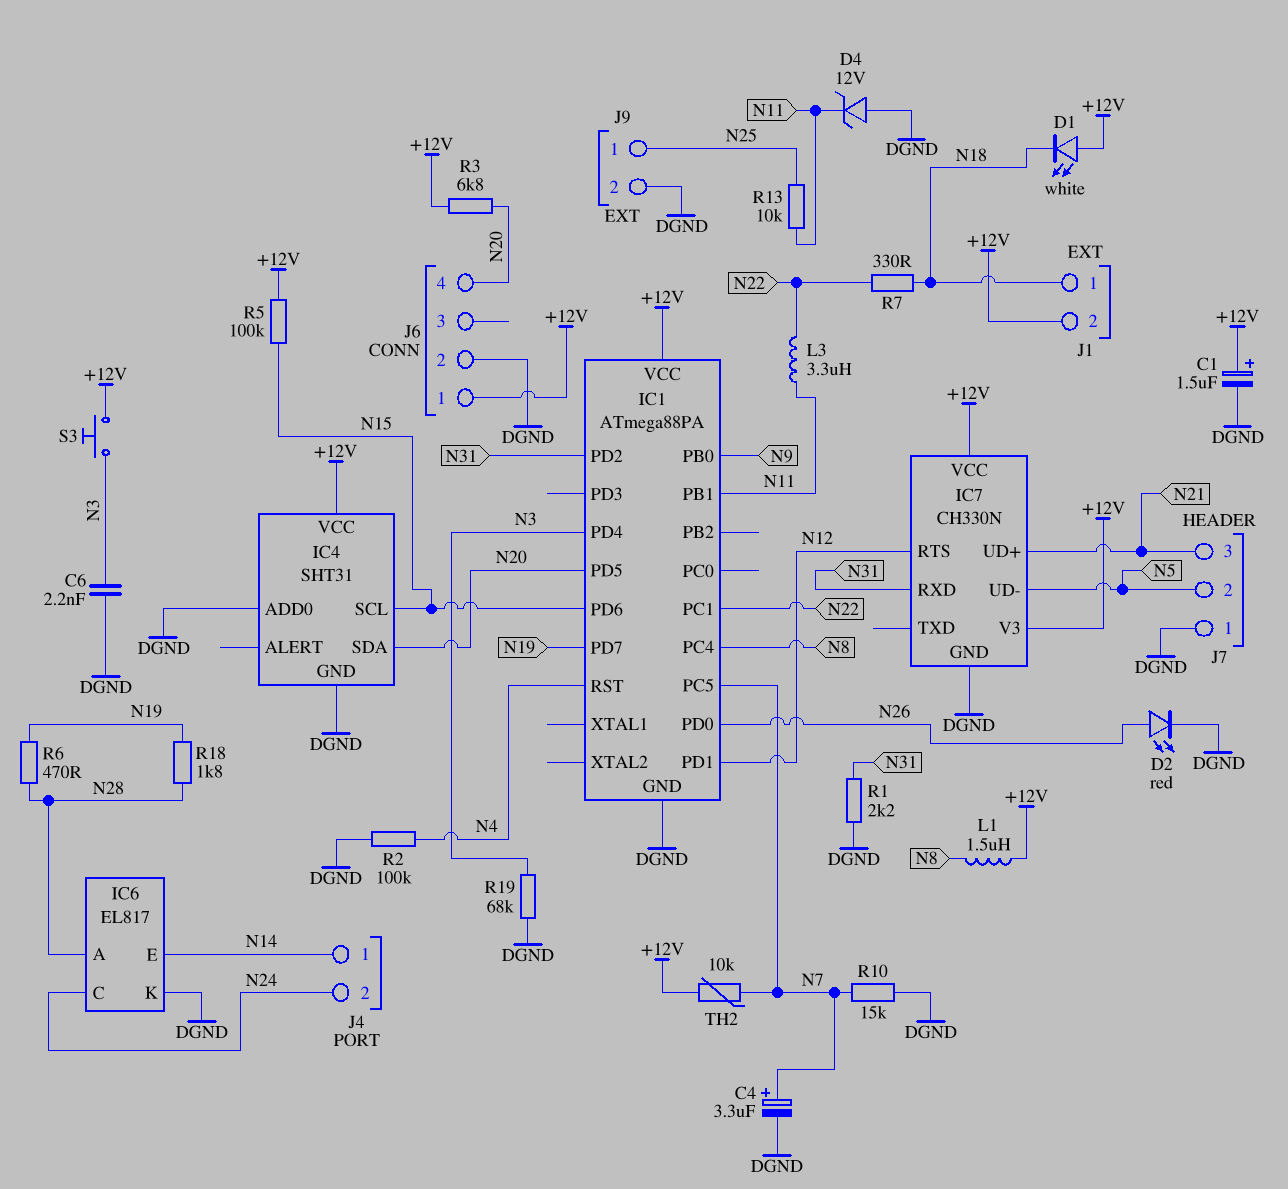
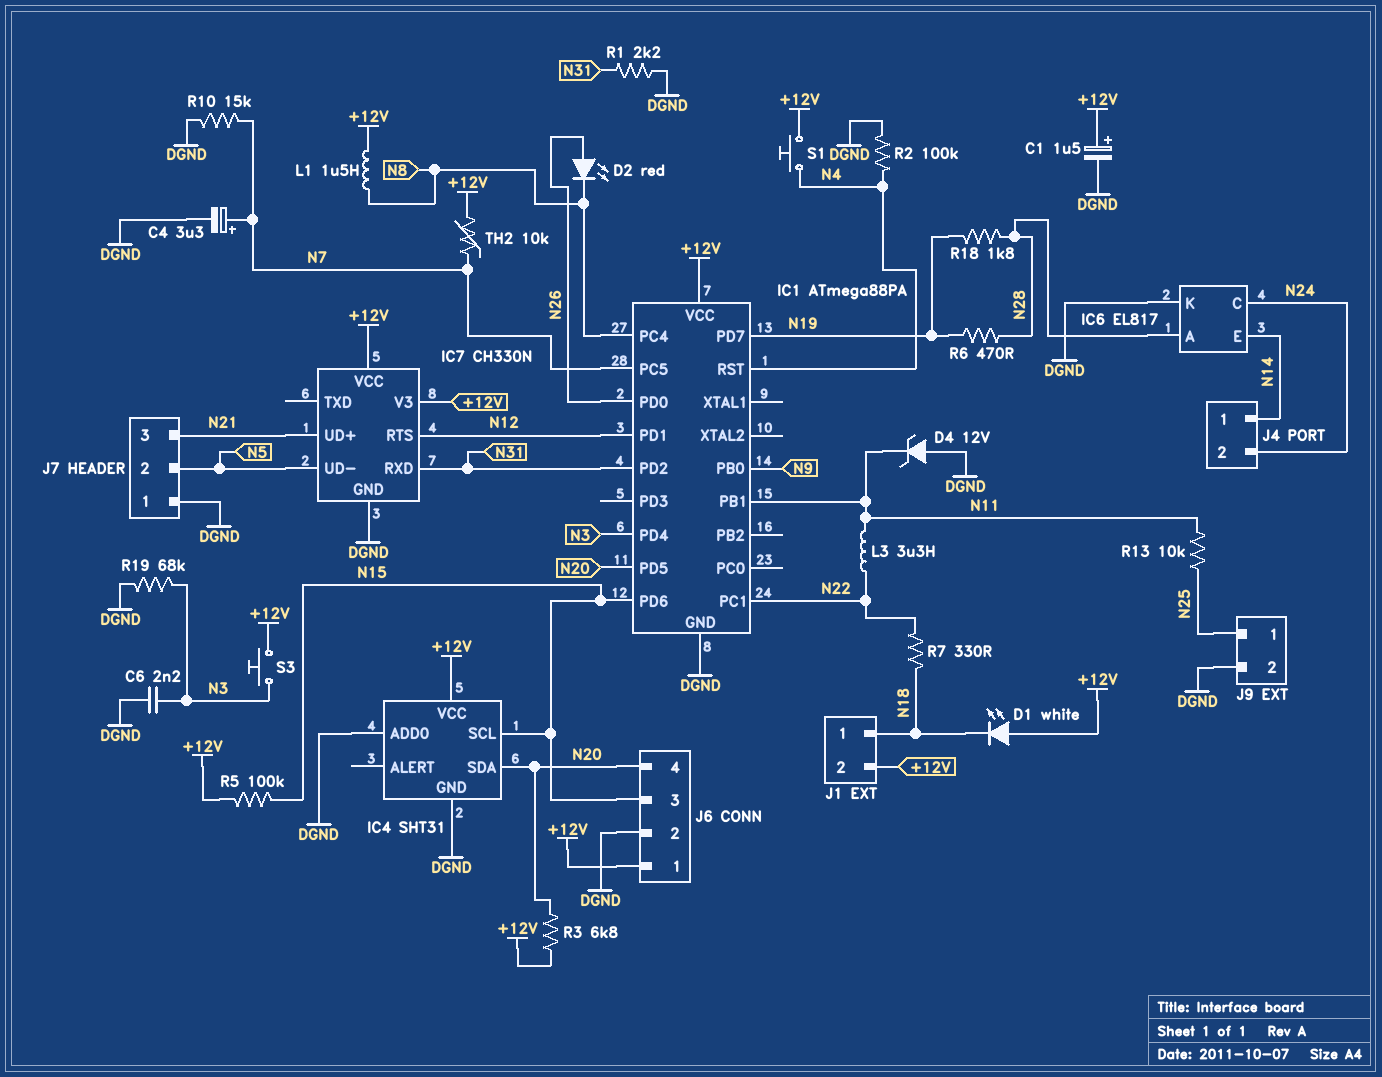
D2: LED red (A N26, K DGND) -> LED red (A N26, K N8)
J6 pin 3: none -> N15
S1: none -> button (+12V, N4)

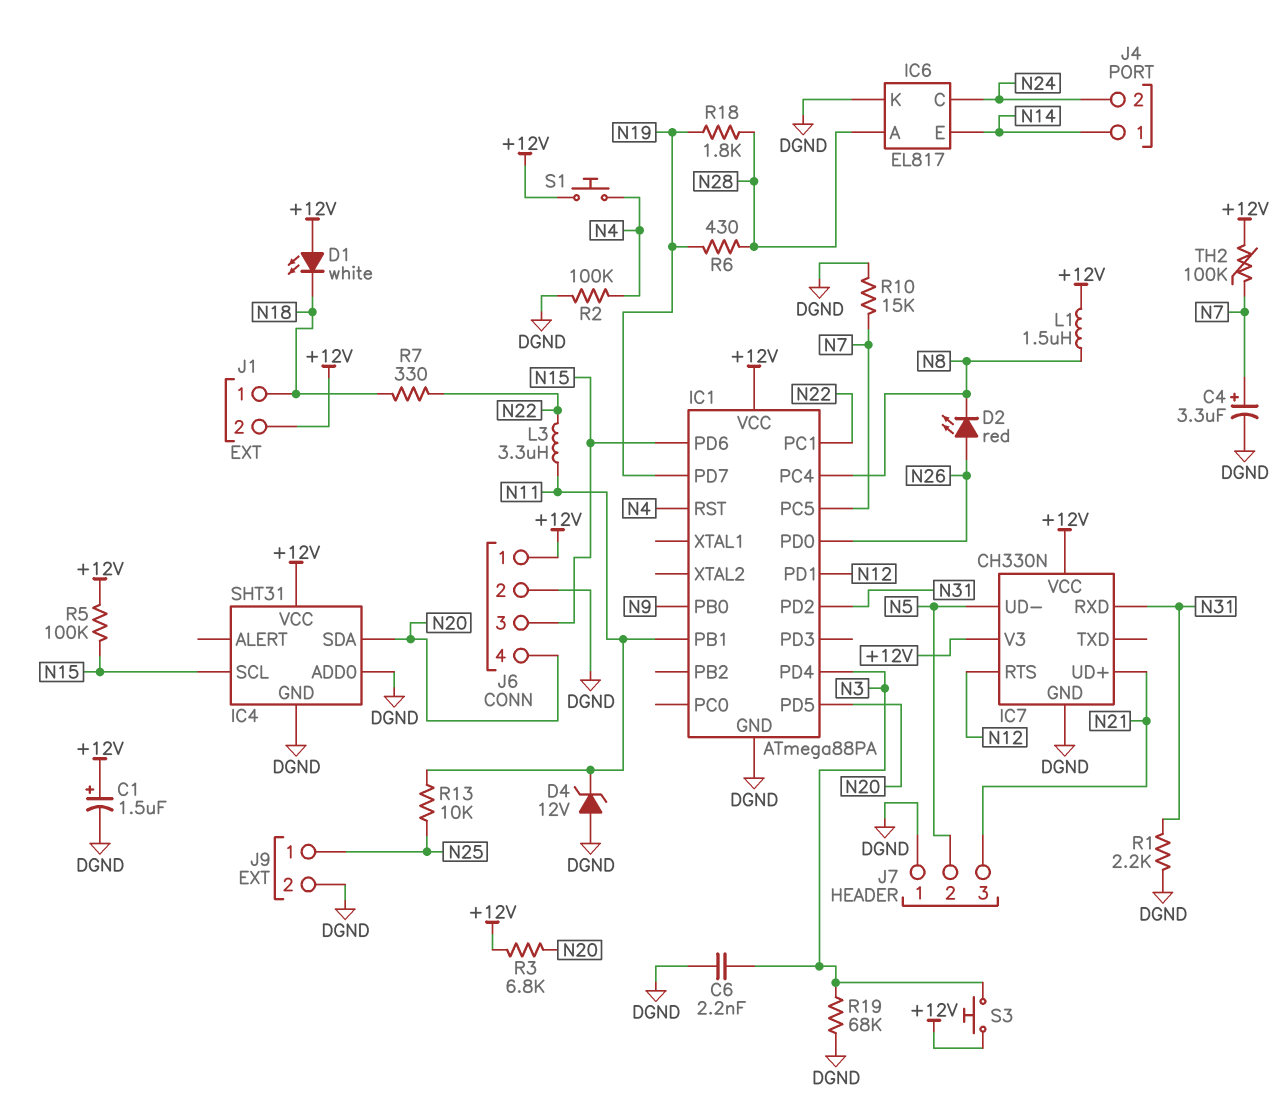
R6: 470 (N19, N28) -> 430 (N19, N28)
TH2: 10k (+12V, N7) -> 100k (+12V, N7)

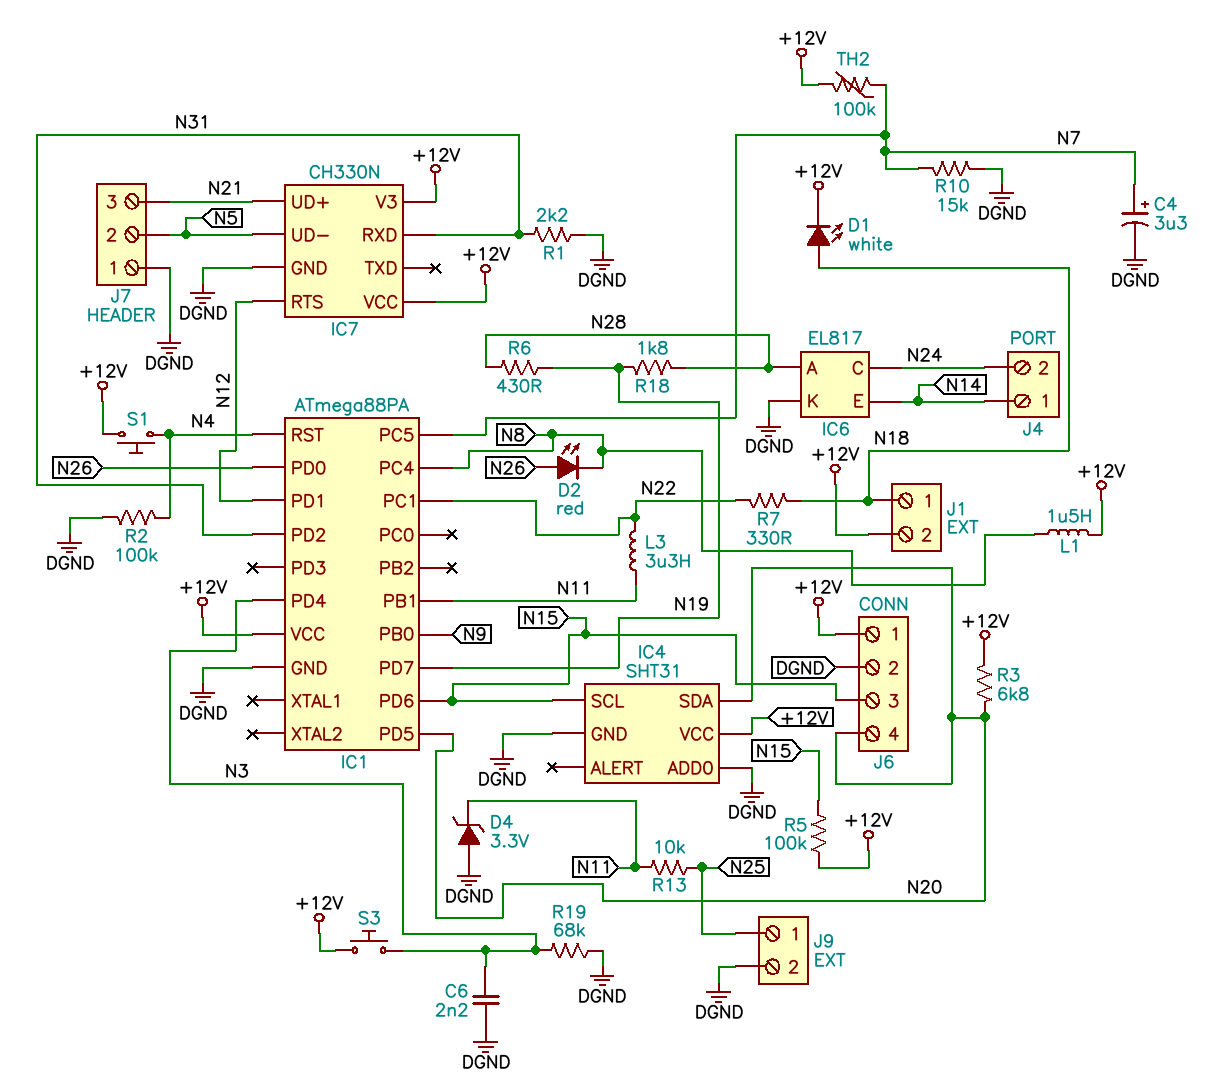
C1: 1.5uF (plus +12V, minus DGND) -> none
D1: LED white (A +12V, K N18) -> LED white (A N18, K +12V)
D4: zener 12V (A DGND, K N11) -> zener 3.3V (A DGND, K N11)

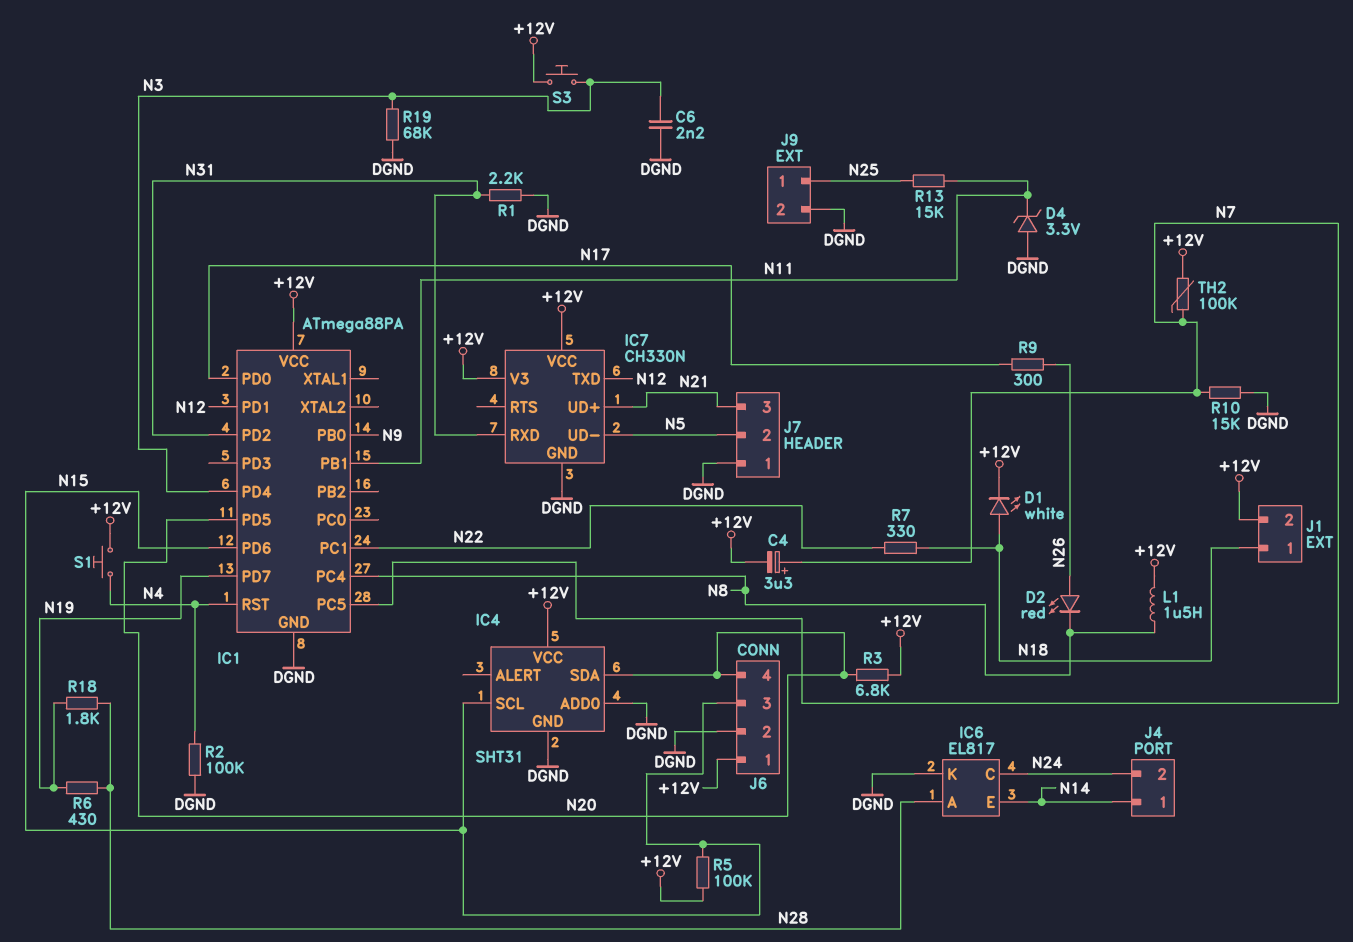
C4: 3.3uF (plus N7, minus DGND) -> 3.3uF (plus N7, minus +12V)
IC1 pin PD0: N26 -> N17
IC7 pin RTS: N12 -> none
IC7 pin TXD: none -> N12
L3: 3.3uH (N11, N22) -> none
R9: none -> 300 (N17, N26)
R13: 10k (N11, N25) -> 15k (N11, N25)

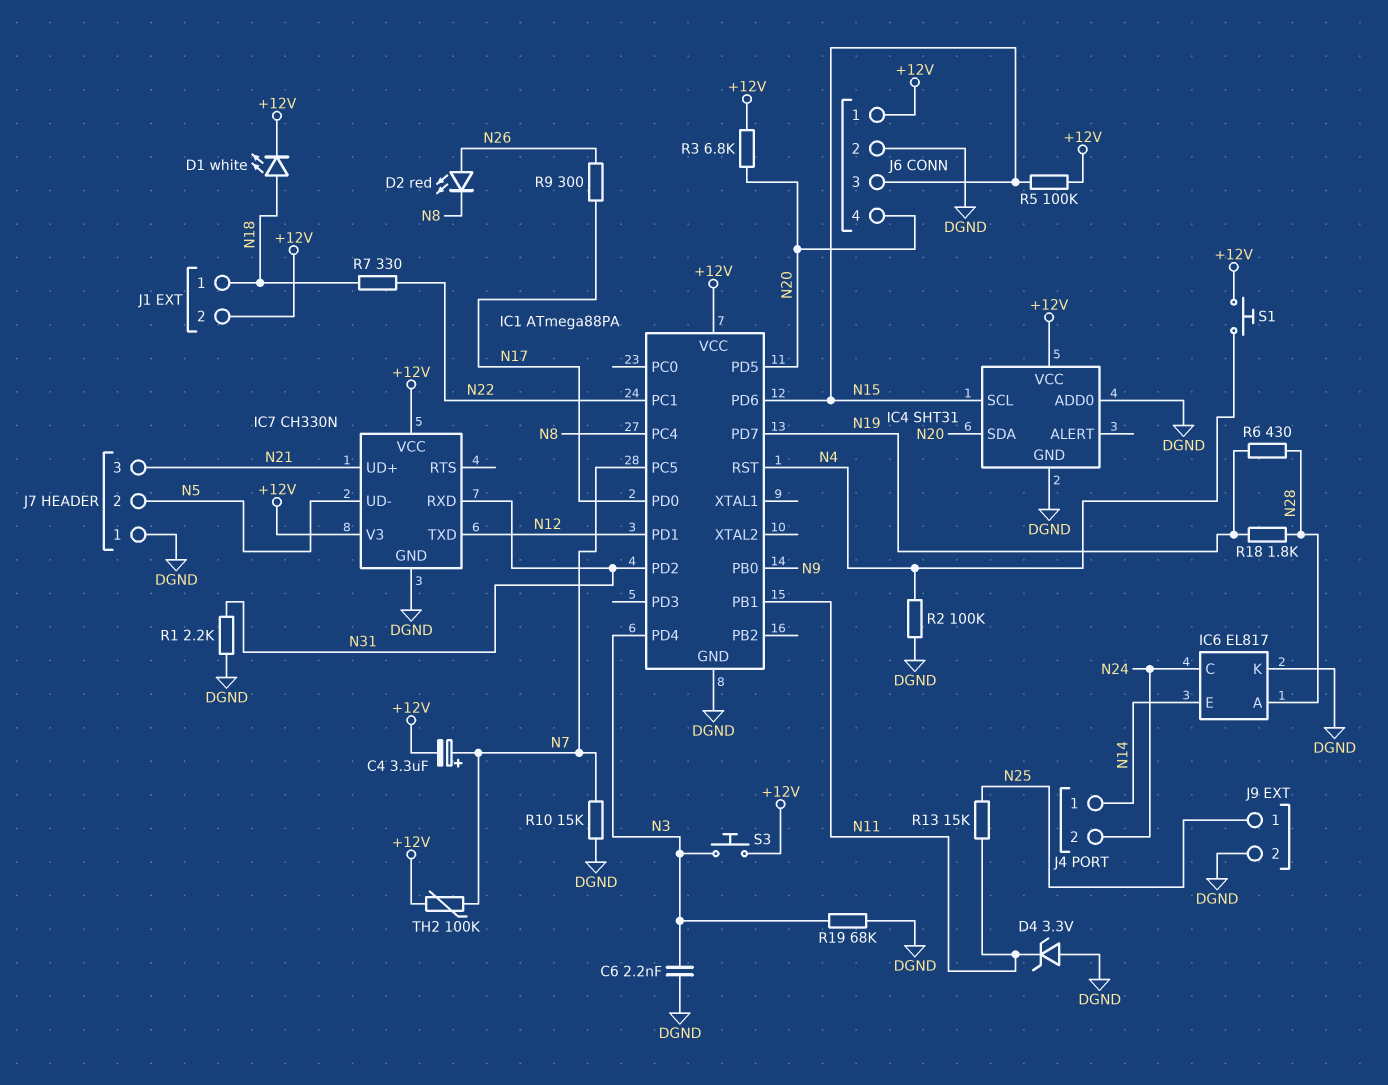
L1: 1.5uH (+12V, N8) -> none

